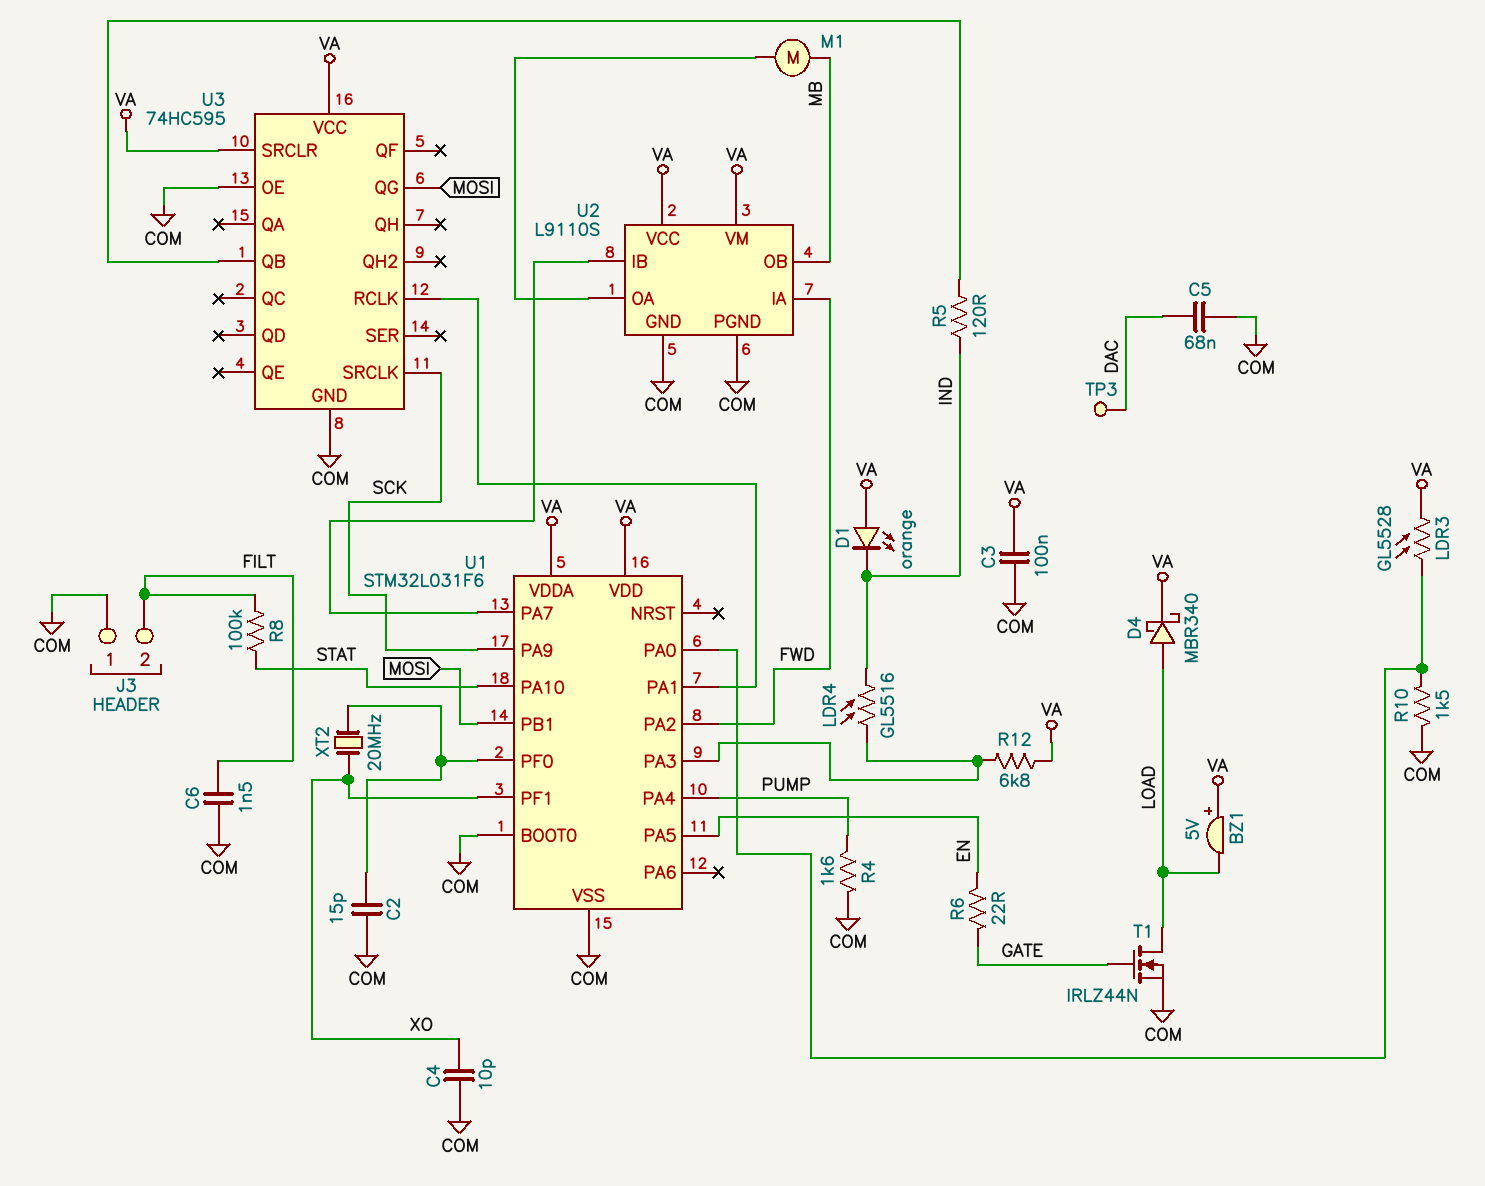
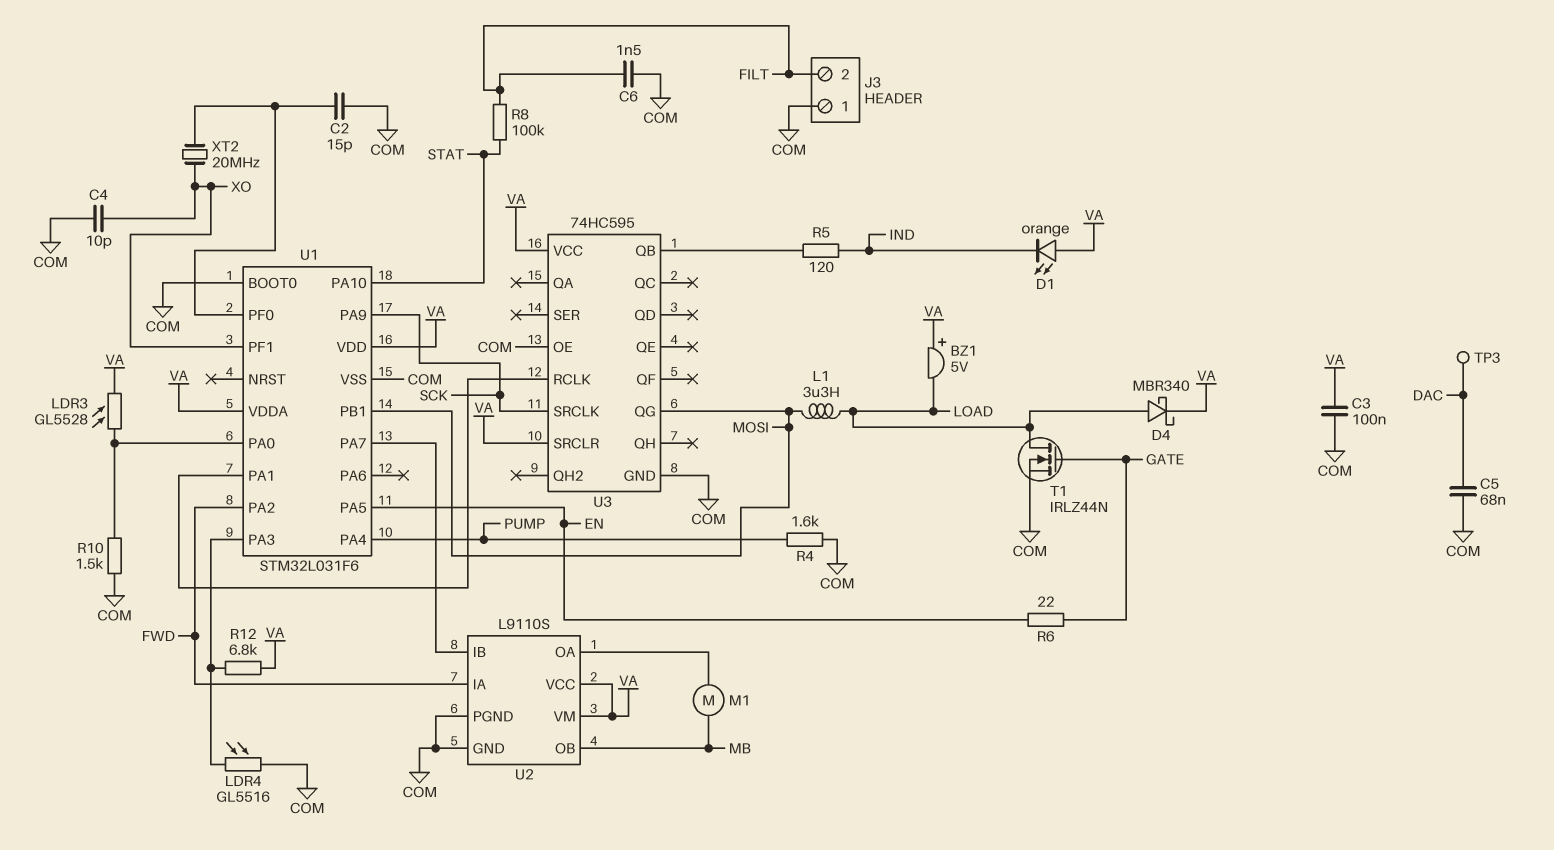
L1: none -> 3.3uH (LOAD, MOSI)
LDR4: GL5516 (IND, U1/PA3) -> GL5516 (COM, U1/PA3)

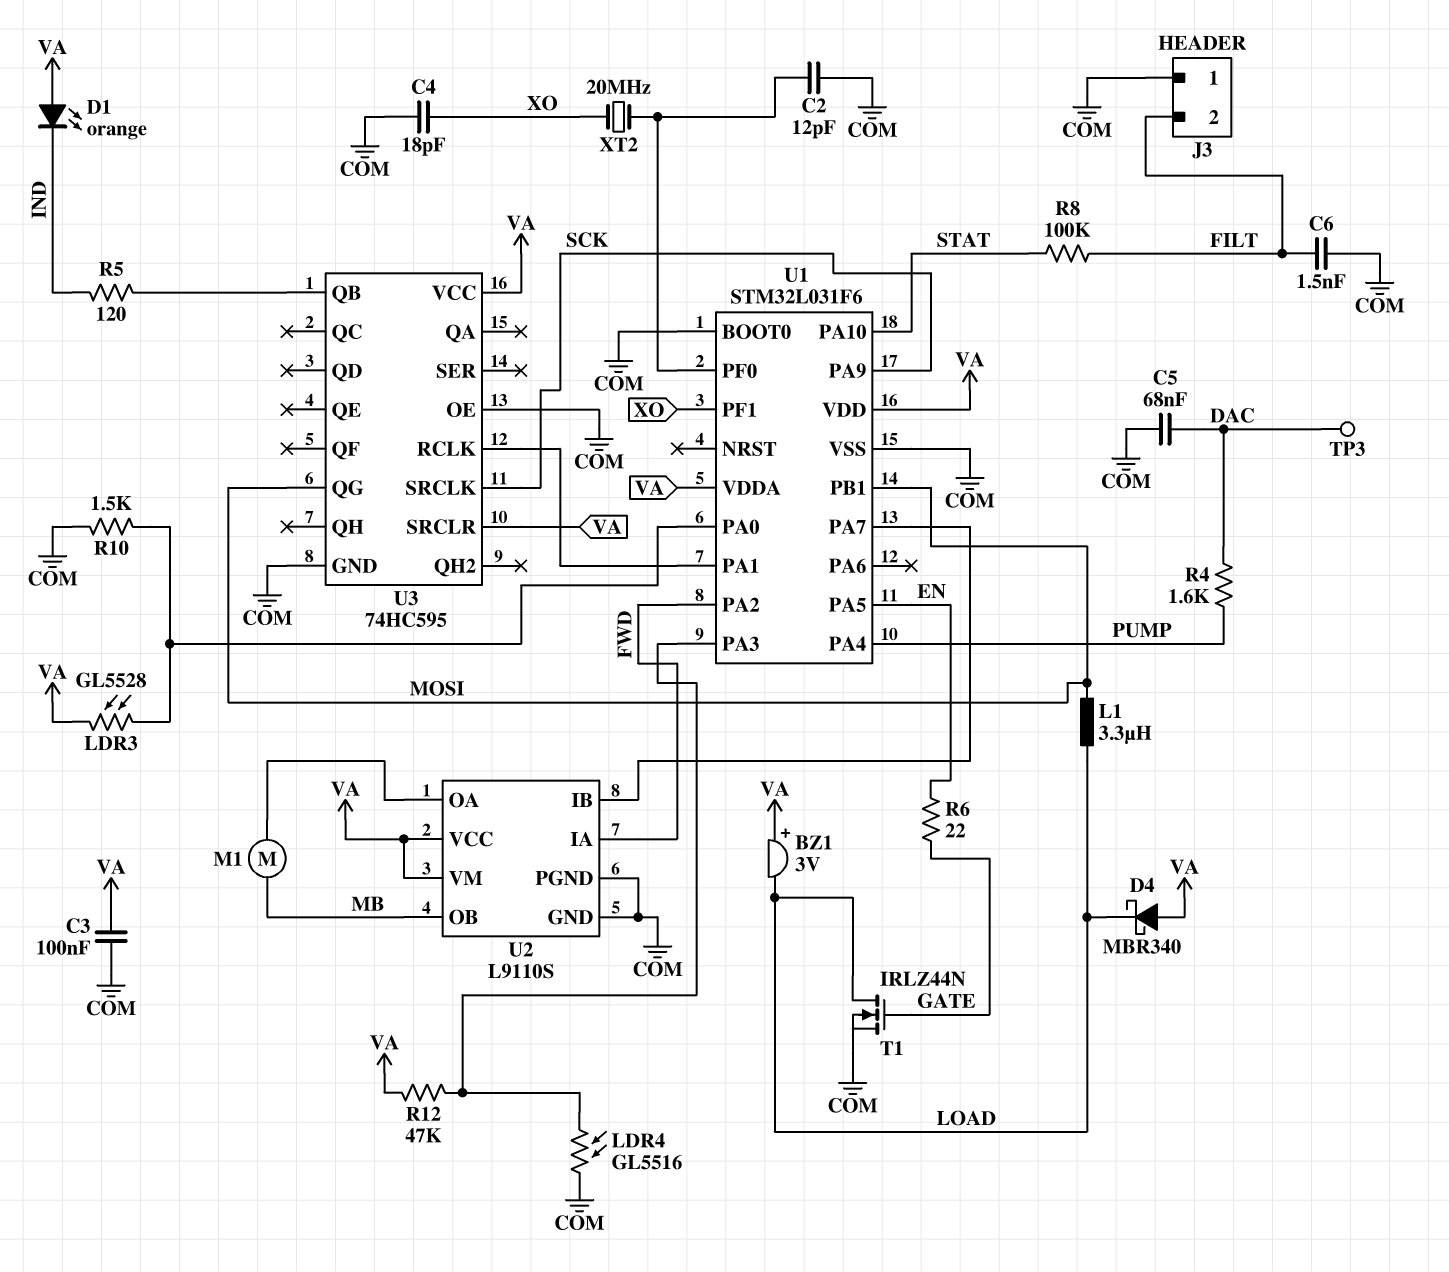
BZ1: buzzer 5V (plus VA, minus LOAD) -> buzzer 3V (plus VA, minus LOAD)
C2: 15pF (COM, U1/PF0) -> 12pF (COM, U1/PF0)
C4: 10pF (COM, XO) -> 18pF (COM, XO)
D4: schottky MBR340 (A LOAD, K VA) -> schottky MBR340 (A VA, K LOAD)
R4: 1.6k (COM, PUMP) -> 1.6k (DAC, PUMP)
R12: 6.8k (U1/PA3, VA) -> 47k (U1/PA3, VA)

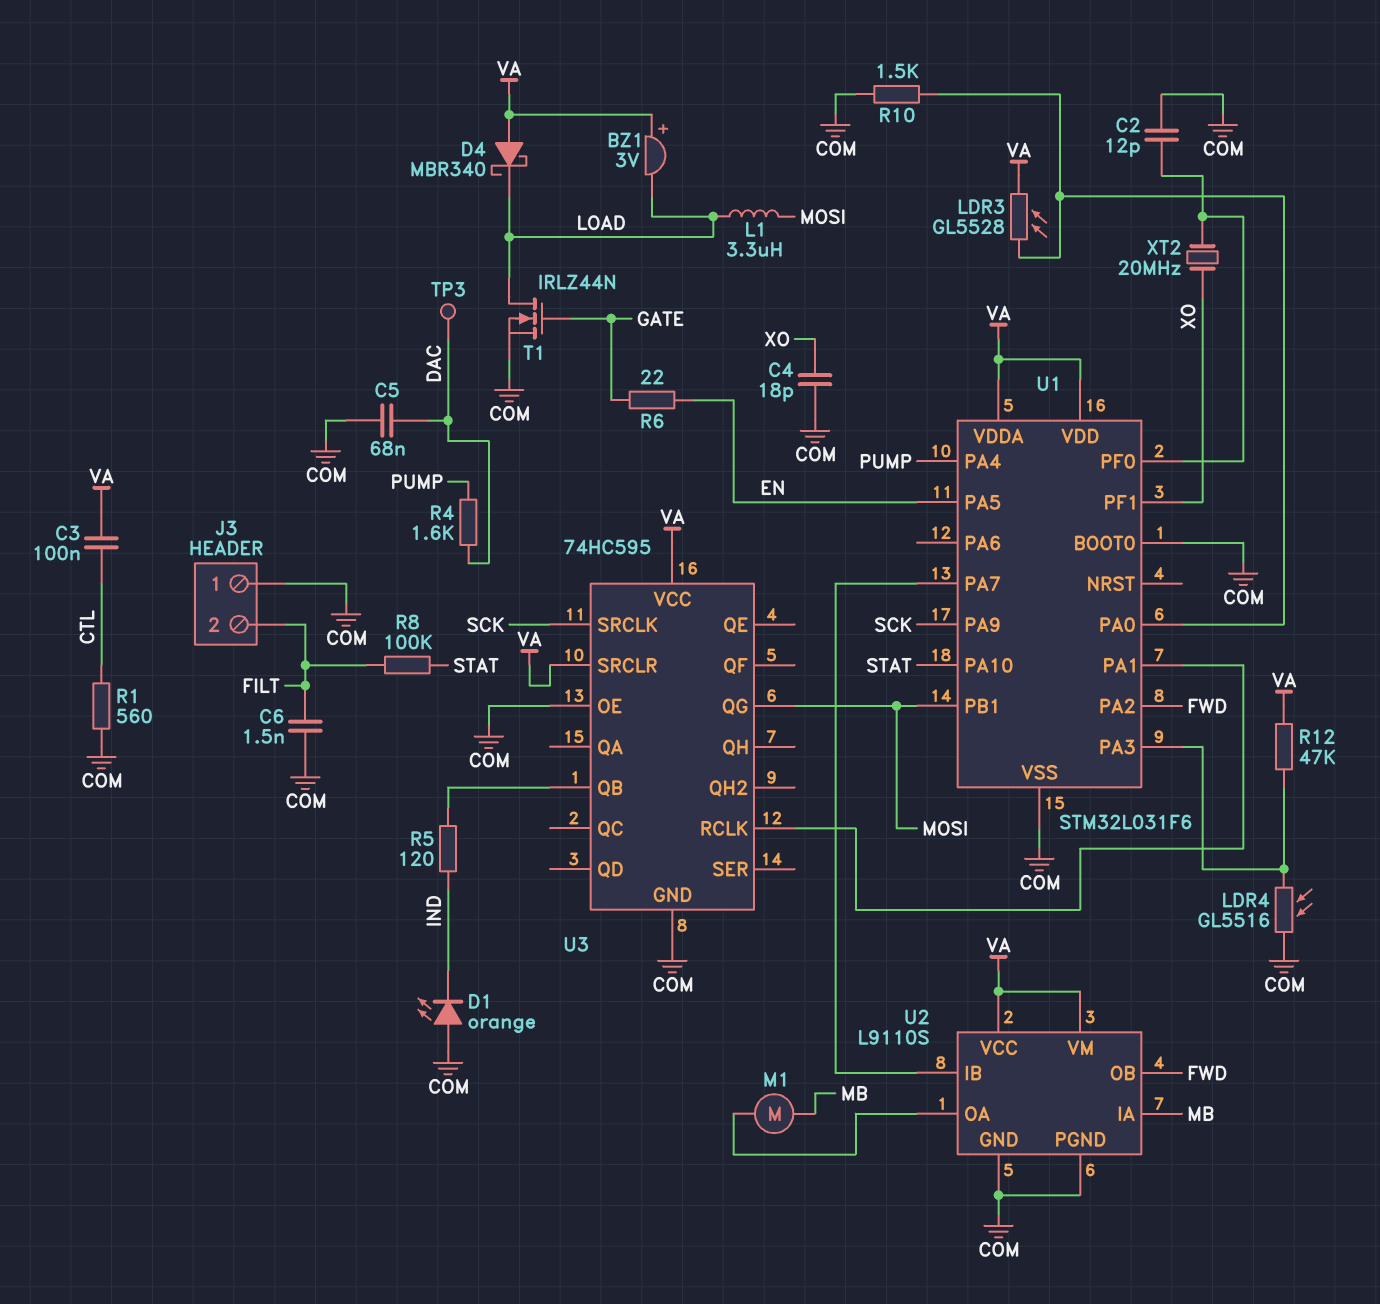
C3: 100nF (COM, VA) -> 100nF (CTL, VA)
D1: LED orange (A VA, K IND) -> LED orange (A COM, K IND)
R1: none -> 560 (COM, CTL)
U2 pin IA: FWD -> MB
U2 pin OB: MB -> FWD

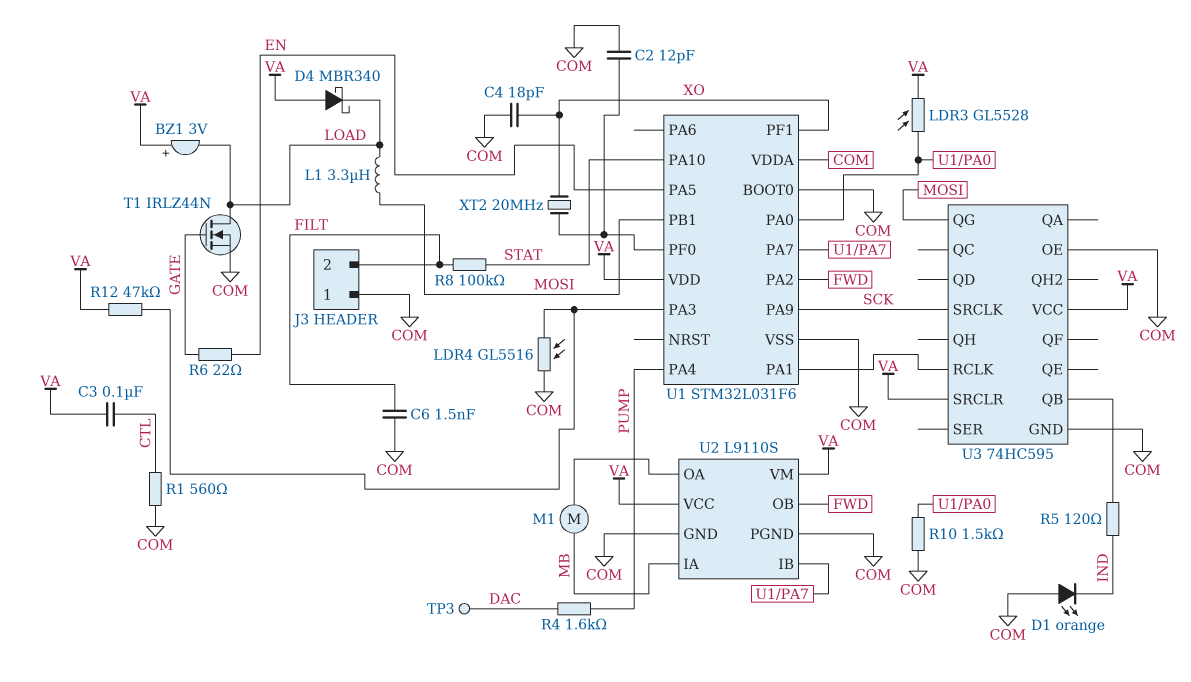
C5: 68nF (COM, DAC) -> none
U1 pin VDDA: VA -> COM

